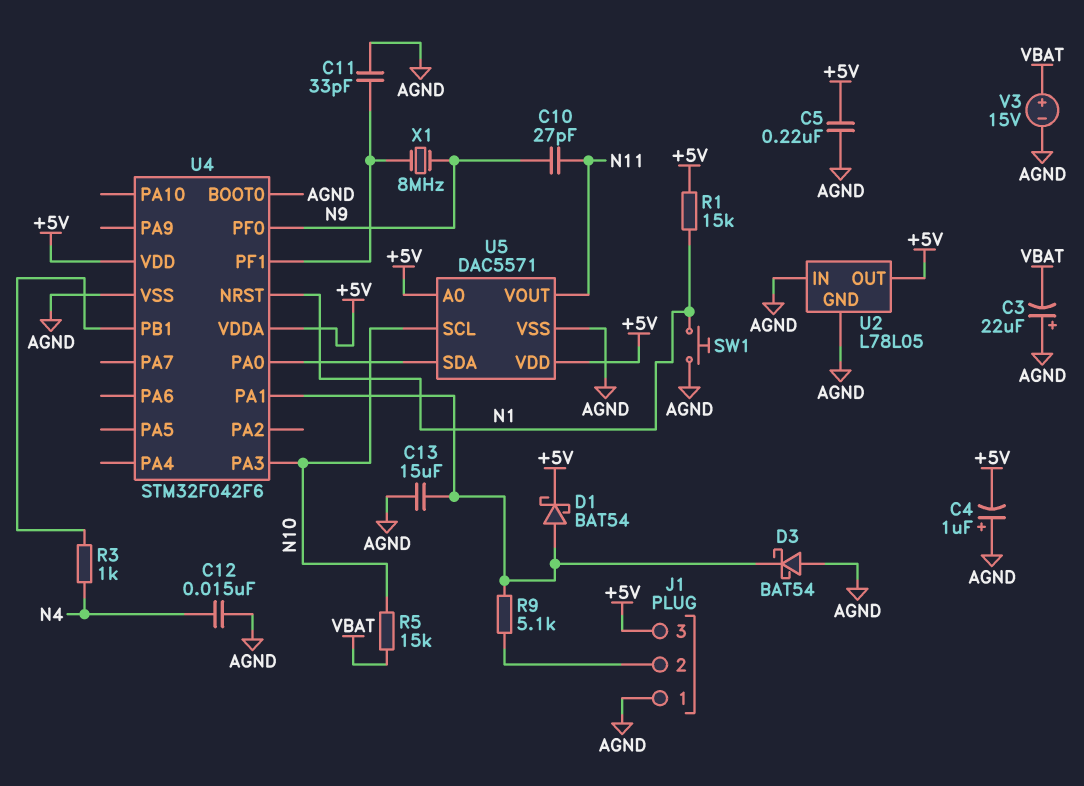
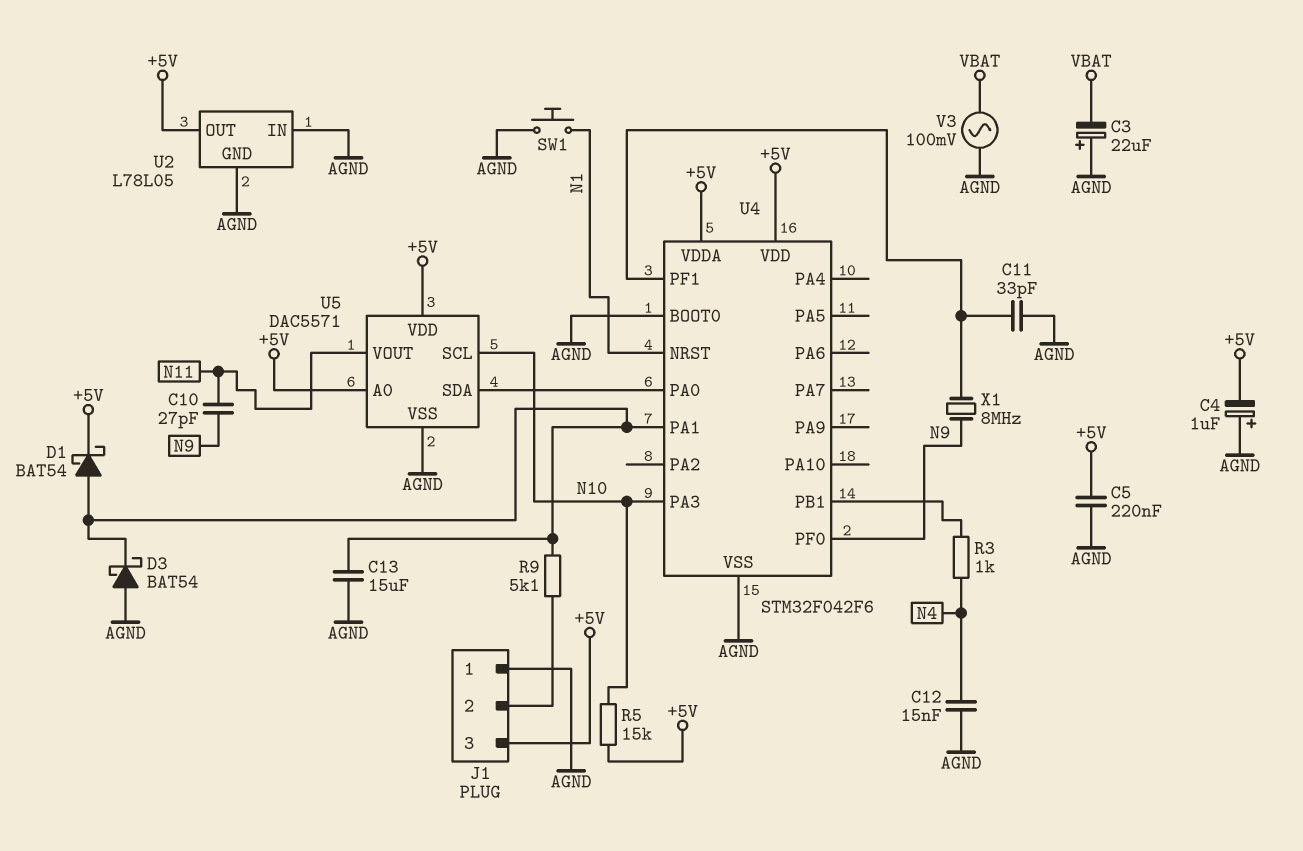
R1: 15k (+5V, N1) -> none
R5: 15k (N10, VBAT) -> 15k (+5V, N10)
V3: 15V (plus VBAT, minus AGND) -> AC 100mV (AGND, VBAT)

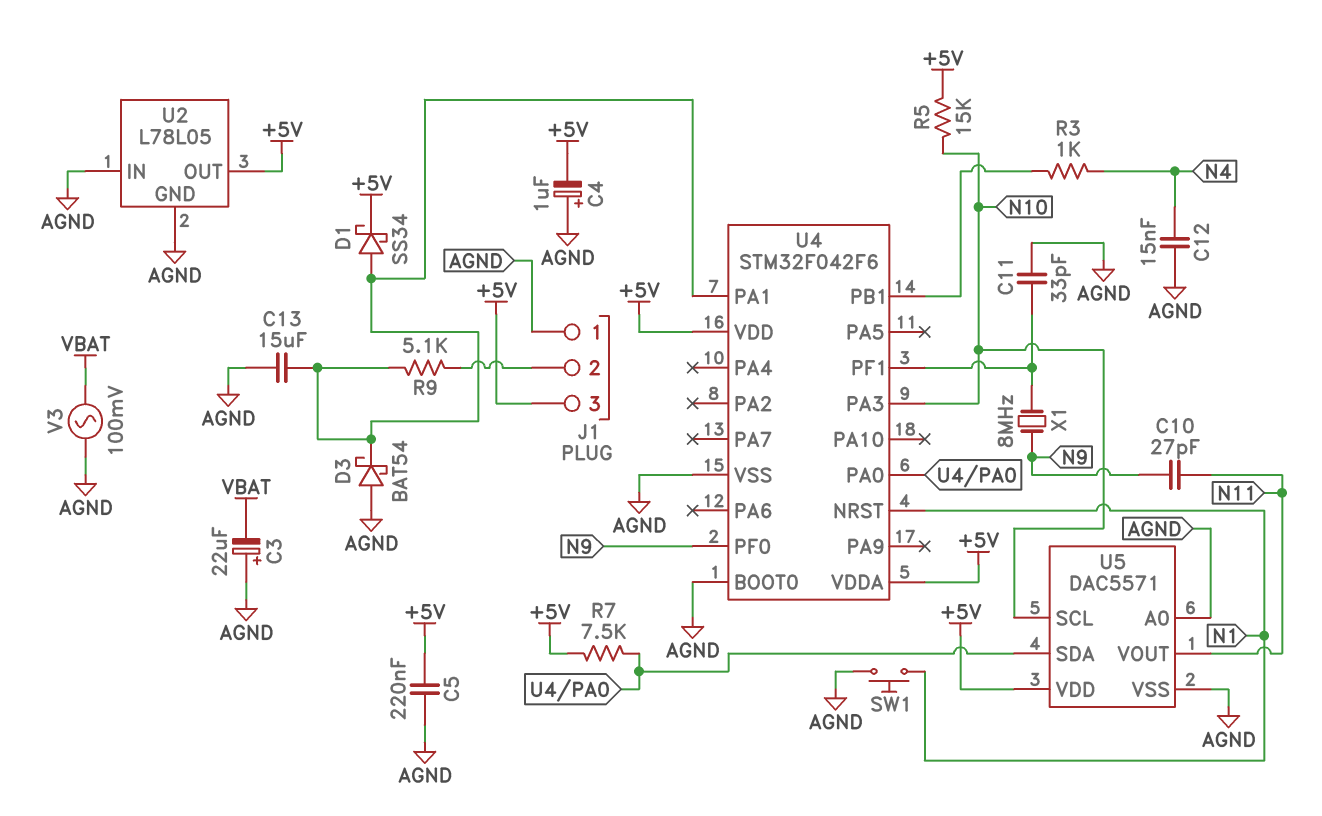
D1: schottky BAT54 (A U4/PA1, K +5V) -> schottky SS34 (A U4/PA1, K +5V)
R7: none -> 7.5k (+5V, U4/PA0)
U5 pin A0: +5V -> AGND

